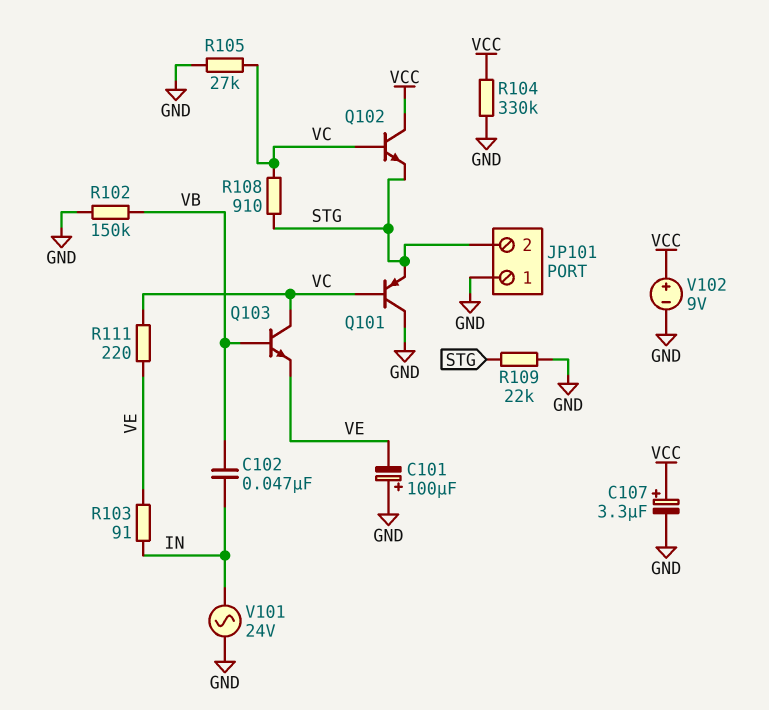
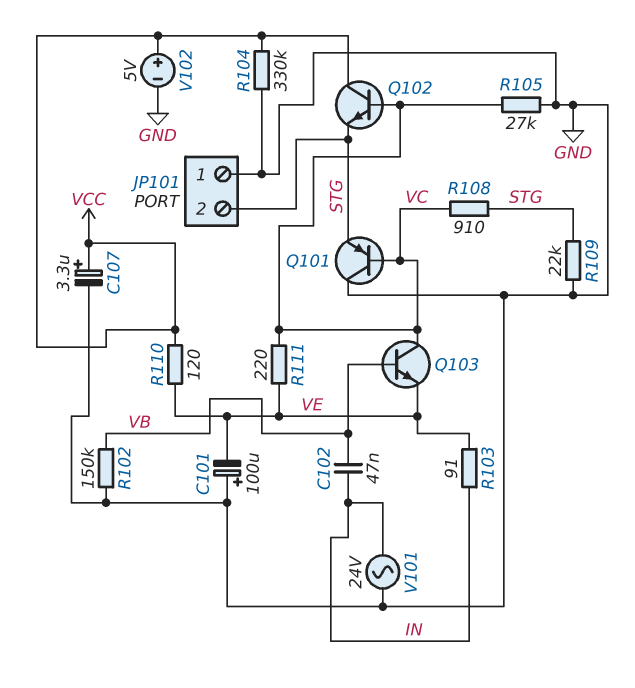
R110: none -> 120 (VCC, VE)
V102: 9V (plus VCC, minus GND) -> 5V (plus VCC, minus GND)

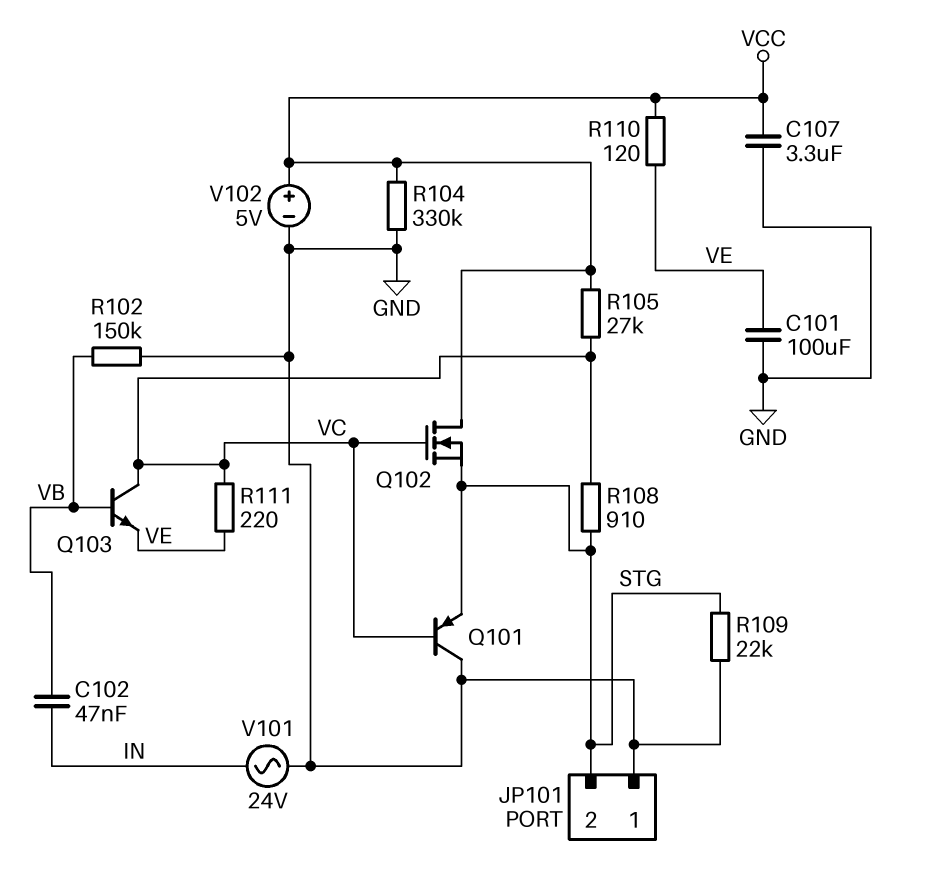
C101: 100uF (plus GND, minus VE) -> 100uF (GND, VE)
C107: 3.3uF (plus VCC, minus GND) -> 3.3uF (GND, VCC)
Q102: NPN (B VC, C VCC, E STG) -> NMOS (G VC, D VCC, S STG)
R103: 91 (IN, VE) -> none
R105: 27k (GND, VC) -> 27k (VC, VCC)

